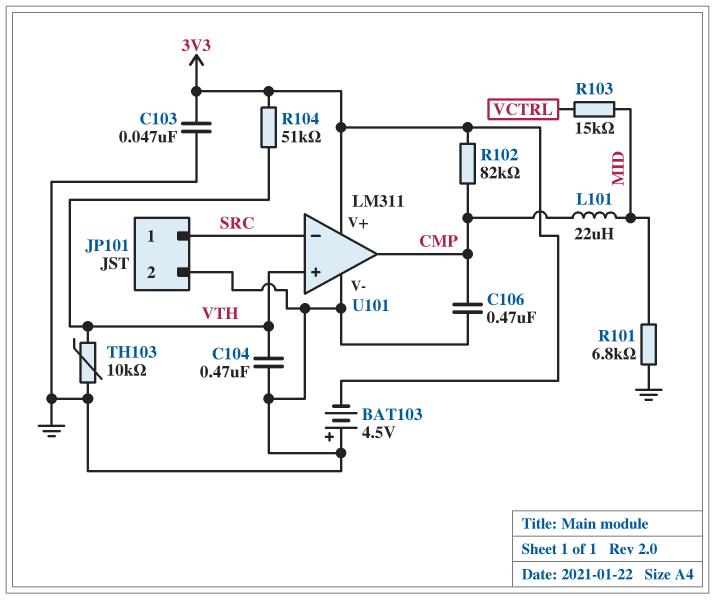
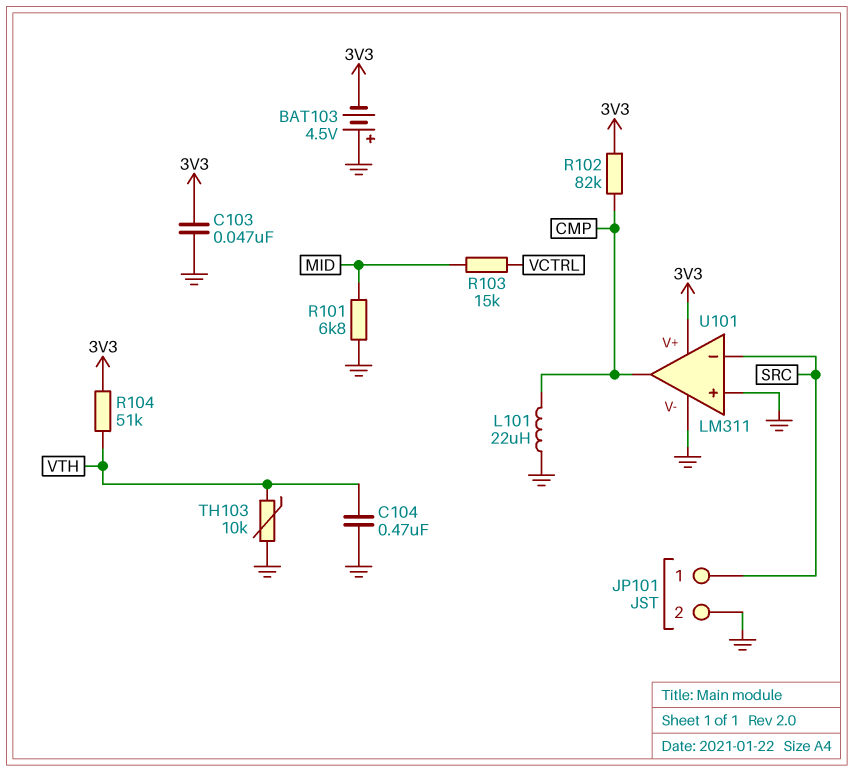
C106: 470nF (CMP, GND) -> none
L101: 22uH (CMP, MID) -> 22uH (CMP, GND)
U101 pin in+: VTH -> GND

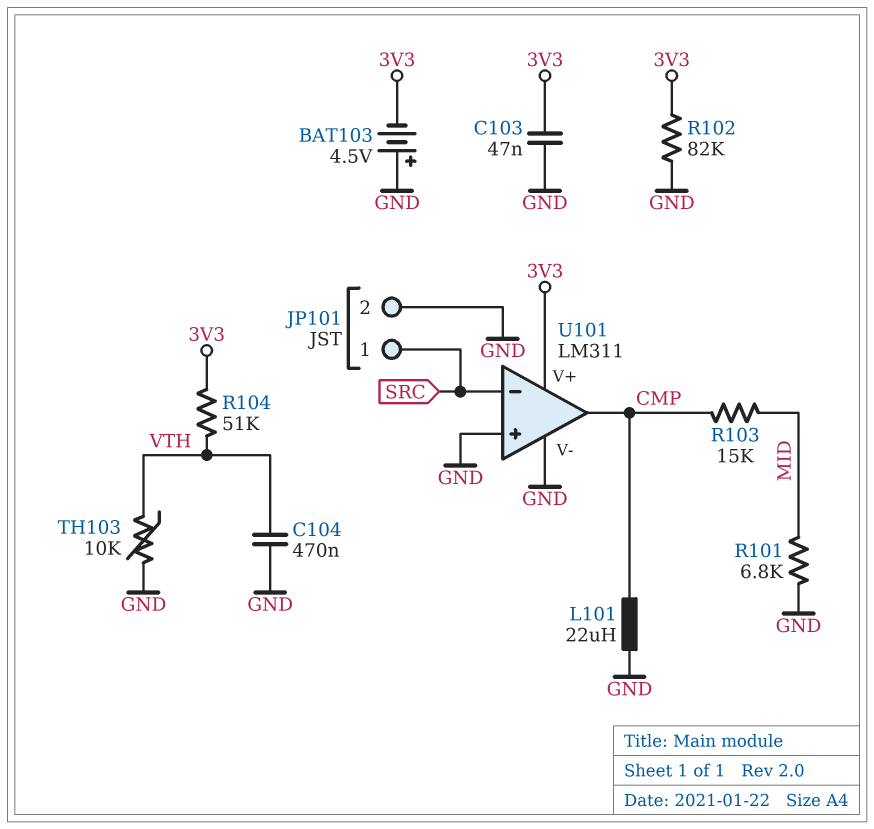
R102: 82k (3V3, CMP) -> 82k (3V3, GND)
R103: 15k (MID, VCTRL) -> 15k (CMP, MID)

